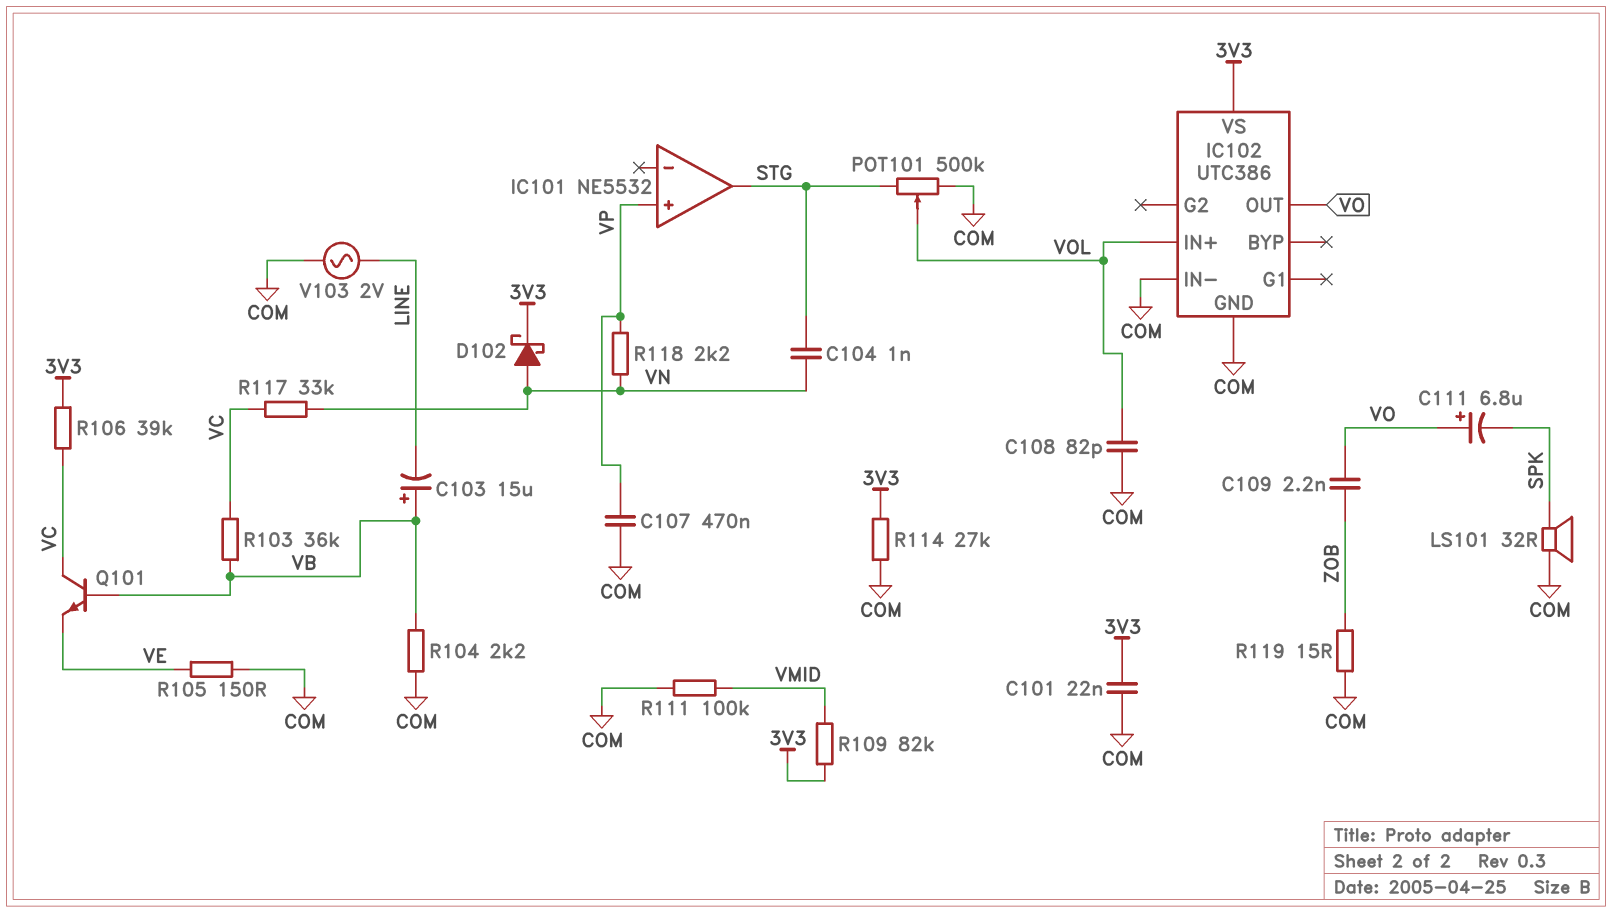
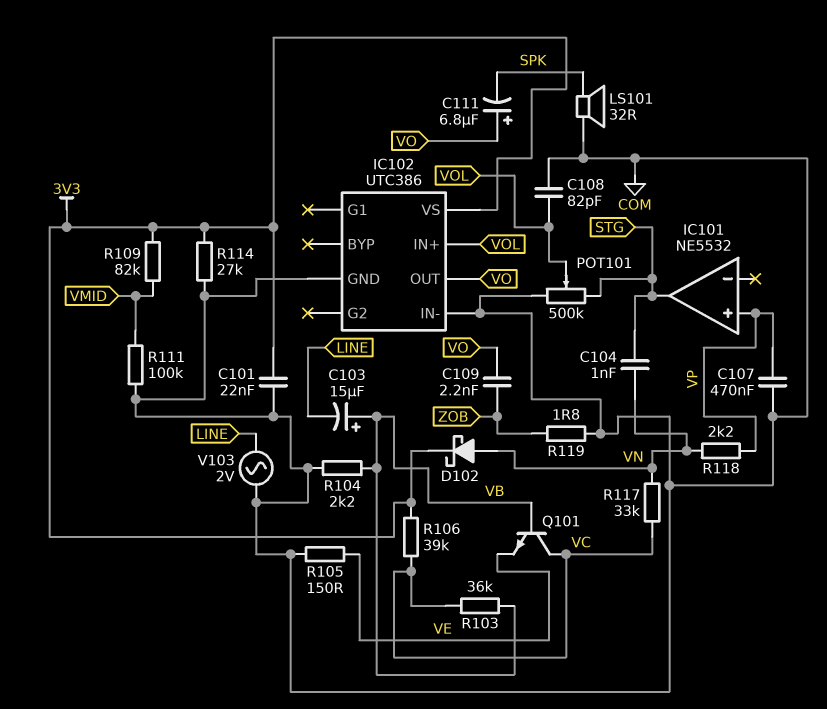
R119: 15 (COM, ZOB) -> 1.8 (COM, ZOB)

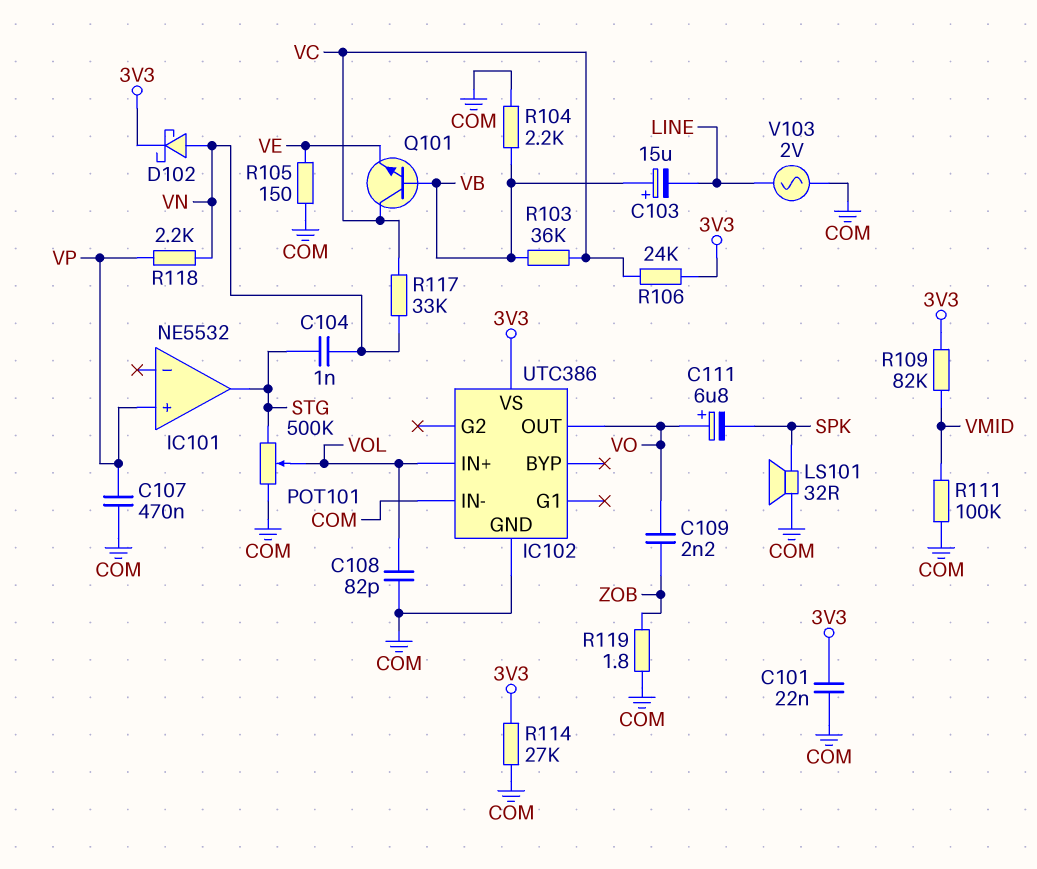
R106: 39k (3V3, VC) -> 24k (3V3, VC)

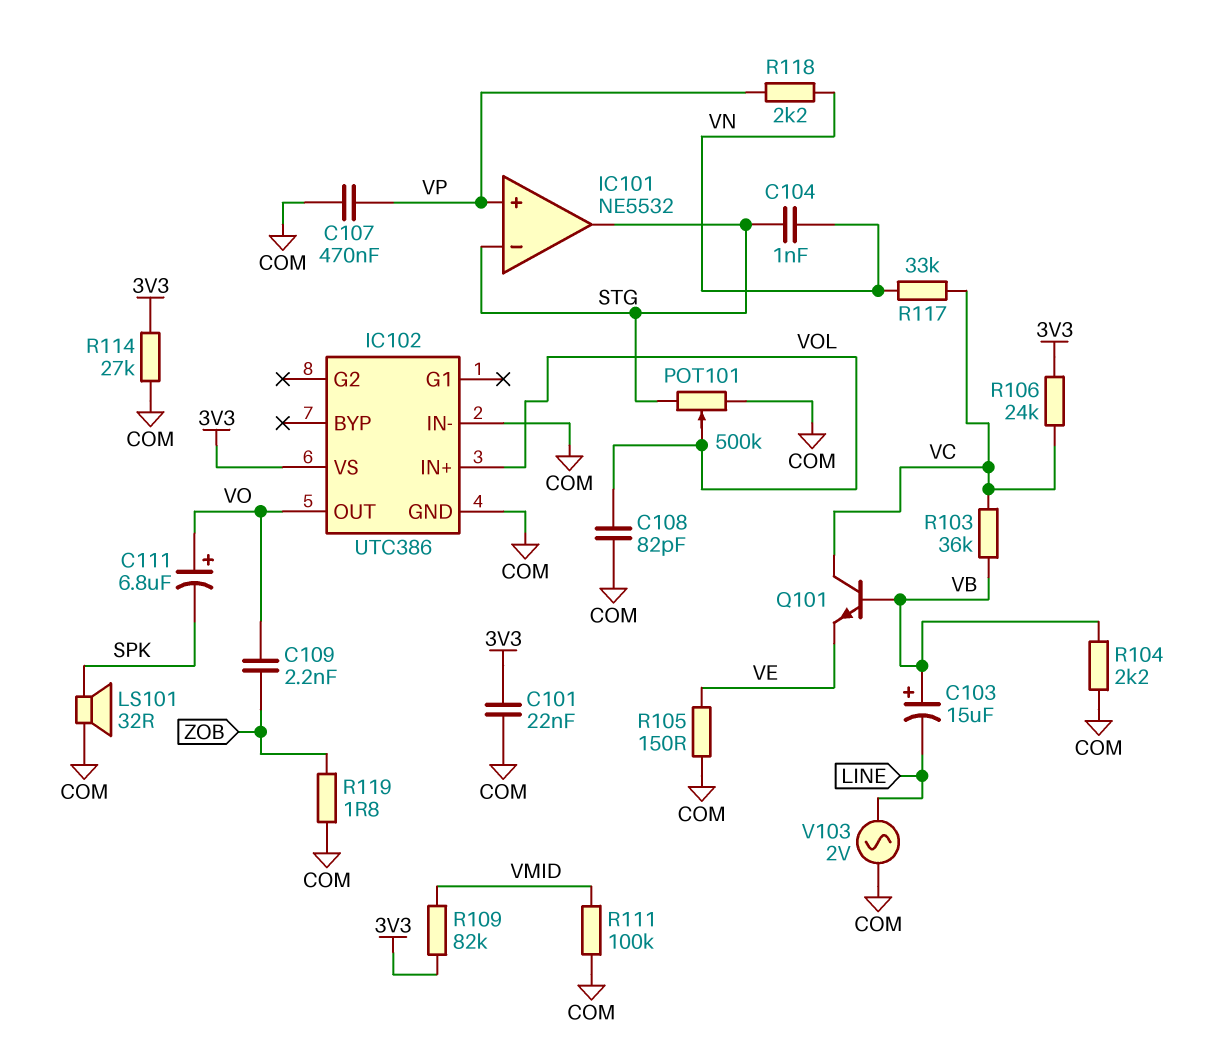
D102: schottky (A VN, K 3V3) -> none
IC101 pin in-: none -> STG

